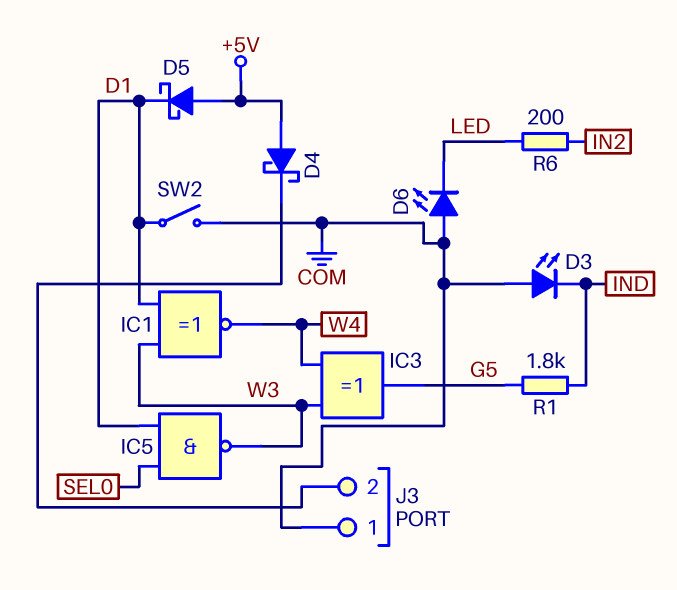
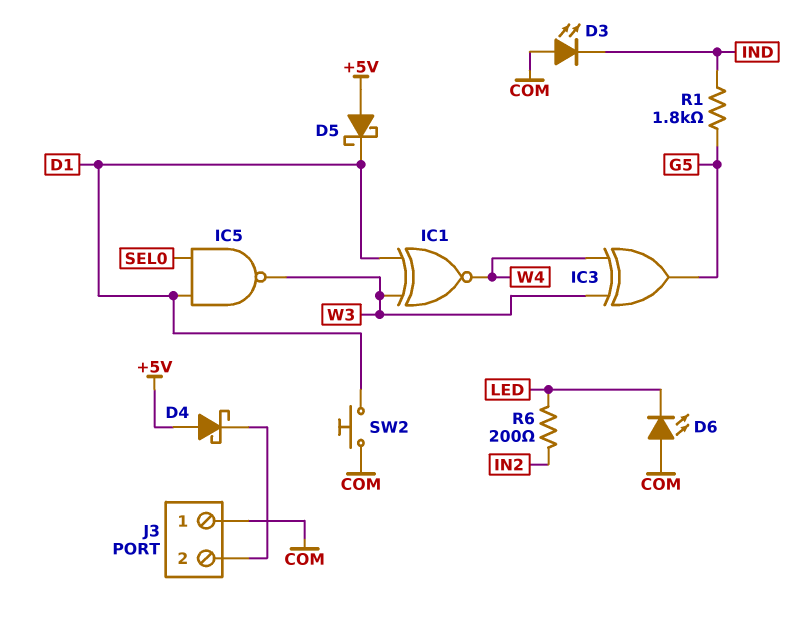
SW2: switch (COM, D1) -> button (COM, D1)

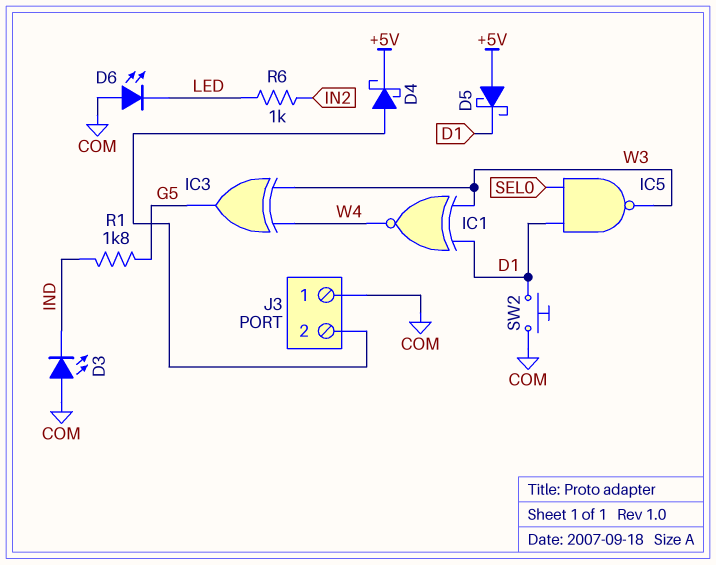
D4: schottky (A +5V, K J3/2) -> schottky (A J3/2, K +5V)
R6: 200 (IN2, LED) -> 1k (IN2, LED)

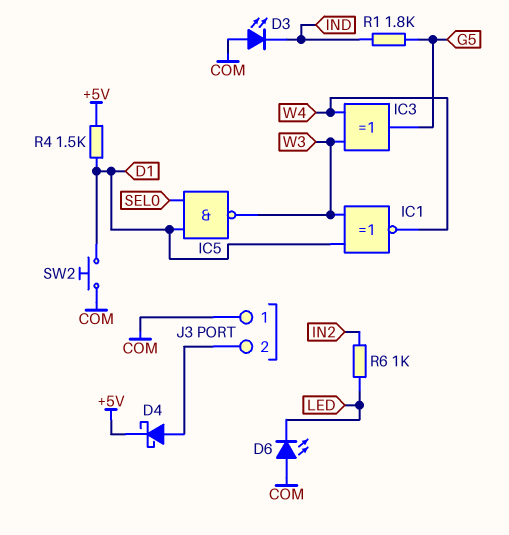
D5: schottky (A +5V, K D1) -> none
R4: none -> 1.5k (+5V, D1)

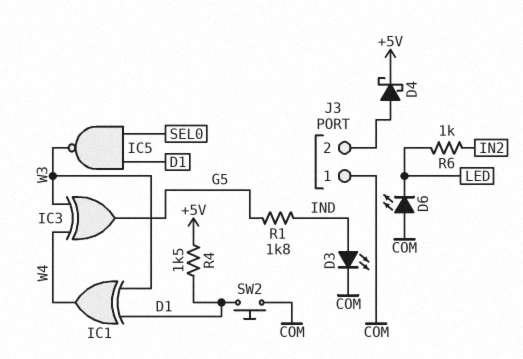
D3: LED (A COM, K IND) -> LED (A IND, K COM)
IC1: XNOR (in D1, in W3, out W4) -> XOR (in D1, in W3, out W4)

